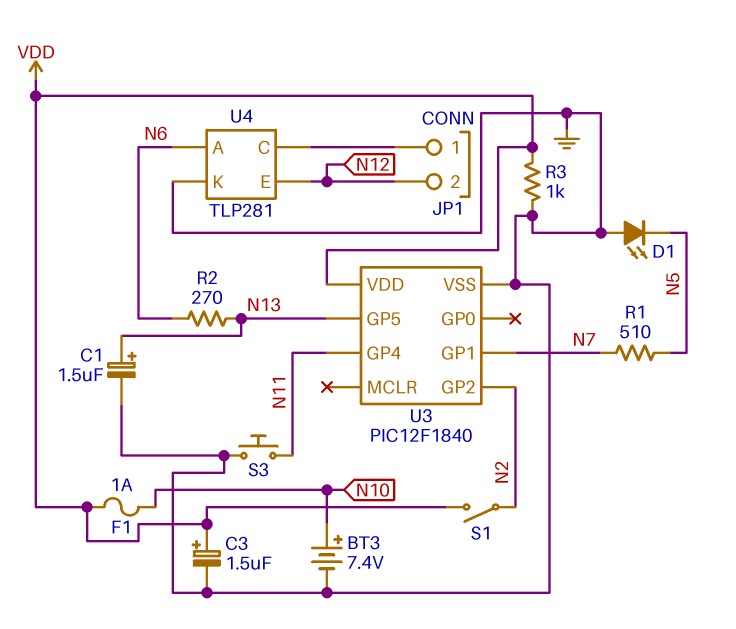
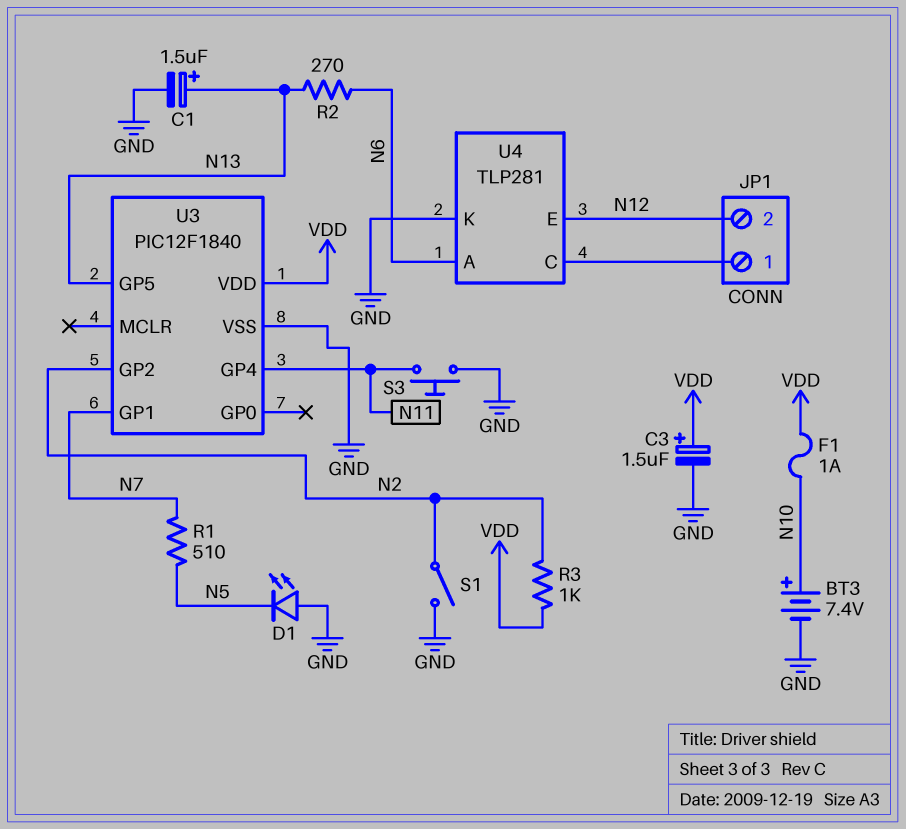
R3: 1k (GND, VDD) -> 1k (N2, VDD)
S1: switch (N2, VDD) -> switch (GND, N2)

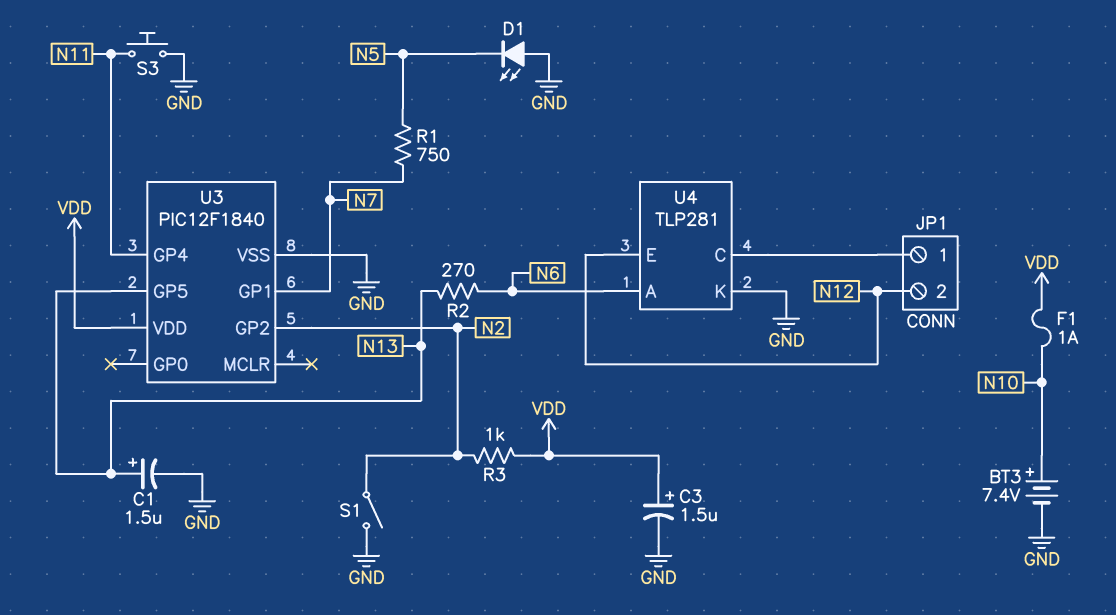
R1: 510 (N5, N7) -> 750 (N5, N7)

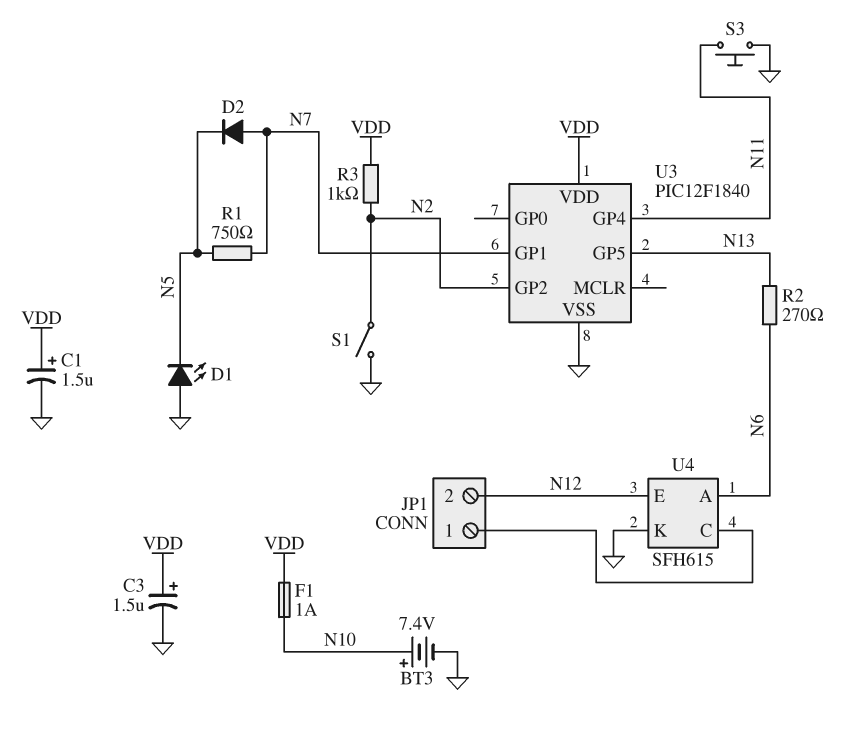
C1: 1.5uF (plus N13, minus GND) -> 1.5uF (plus VDD, minus GND)
D2: none -> diode (A N7, K N5)
U4: TLP281 -> SFH615

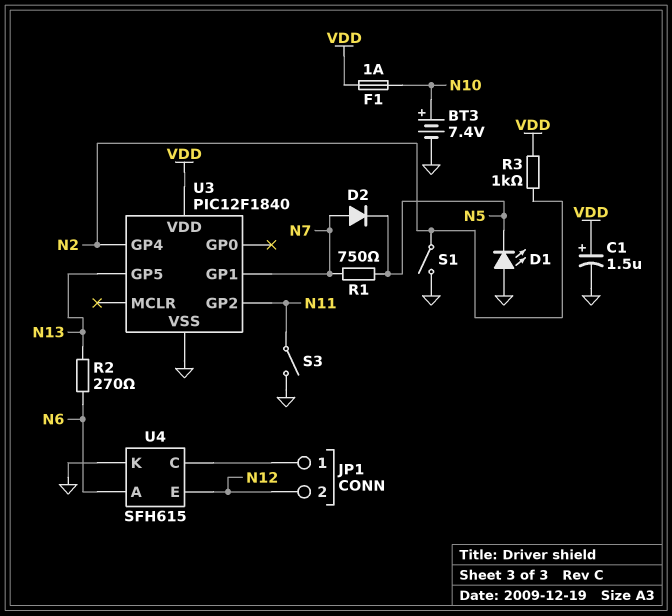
C3: 1.5uF (plus VDD, minus GND) -> none
S3: button (GND, N11) -> switch (GND, N11)
U3 pin GP2: N2 -> N11
U3 pin GP4: N11 -> N2

